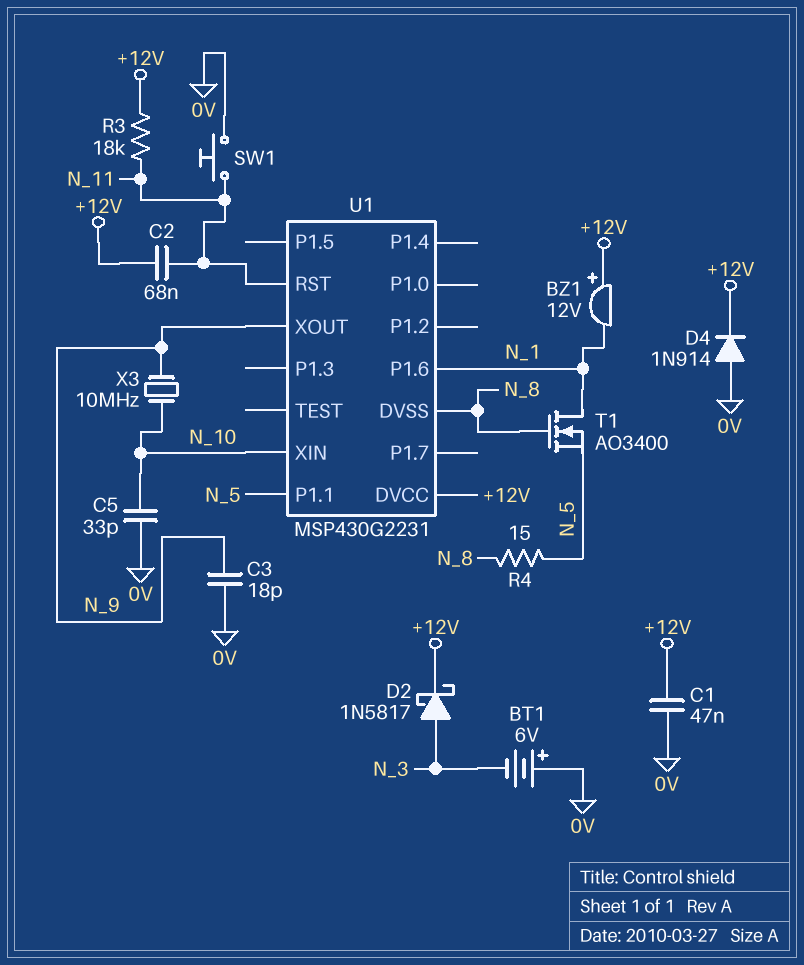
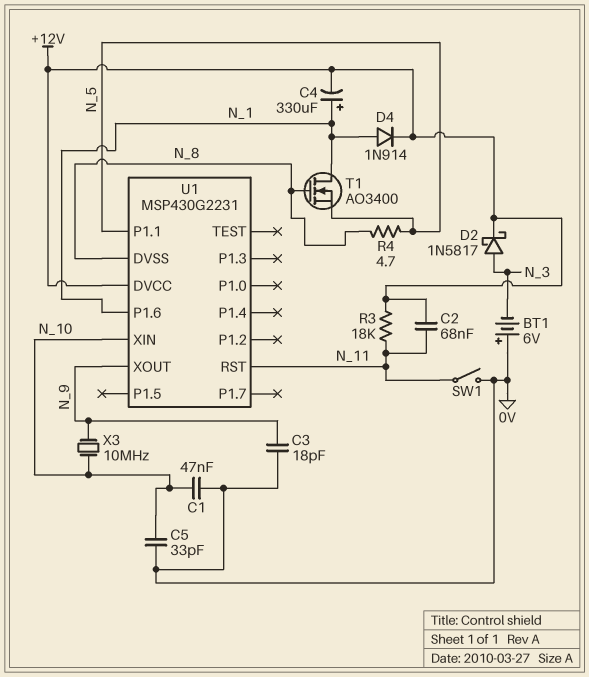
BZ1: buzzer 12V (plus +12V, minus N_1) -> none
C1: 47nF (+12V, 0V) -> 47nF (0V, N_10)
C4: none -> 330uF (plus N_1, minus +12V)
D4: diode 1N914 (A 0V, K +12V) -> diode 1N914 (A N_1, K +12V)
R4: 15 (N_5, N_8) -> 4.7 (N_5, N_8)
SW1: button (0V, N_11) -> switch (0V, N_11)

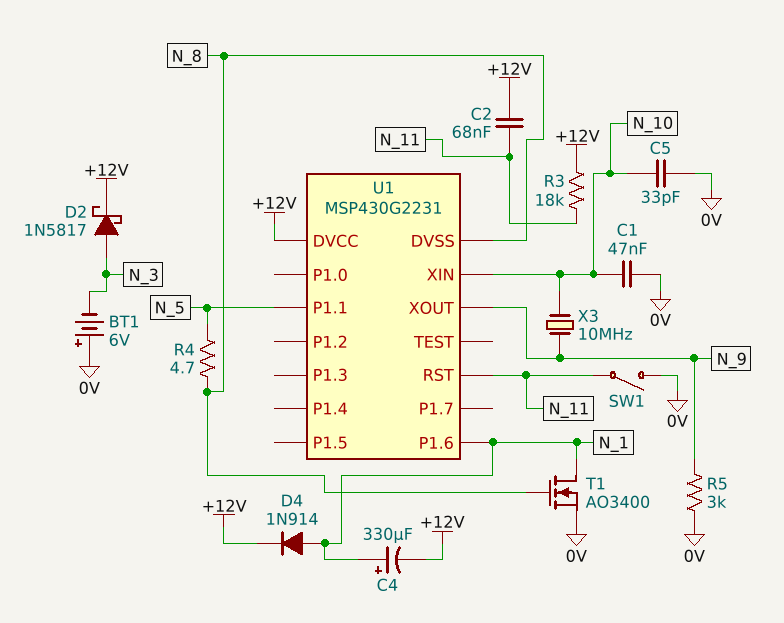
C3: 18pF (0V, N_9) -> none
R5: none -> 3k (0V, N_9)
T1: NMOS AO3400 (G N_8, D N_1, S N_5) -> NMOS AO3400 (G N_8, D N_1, S 0V)

